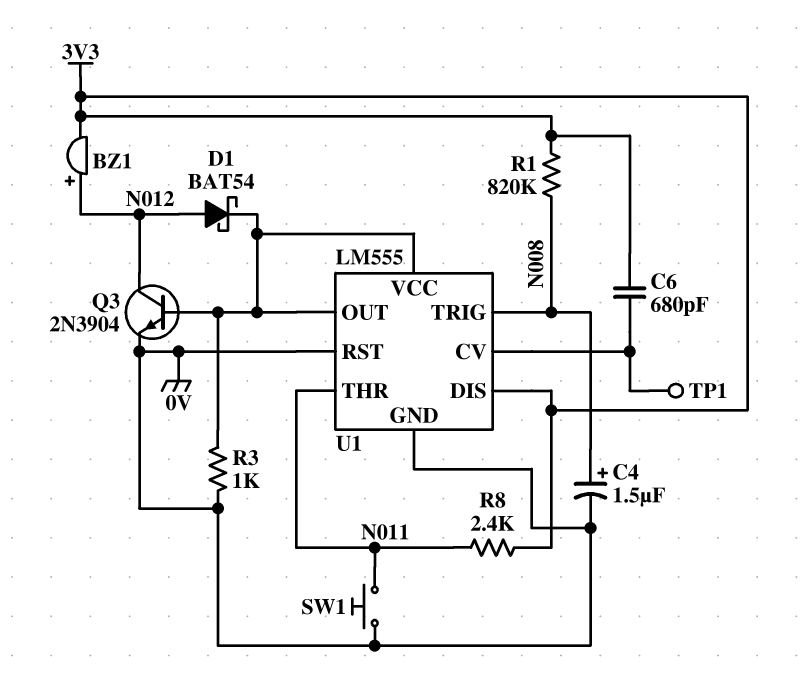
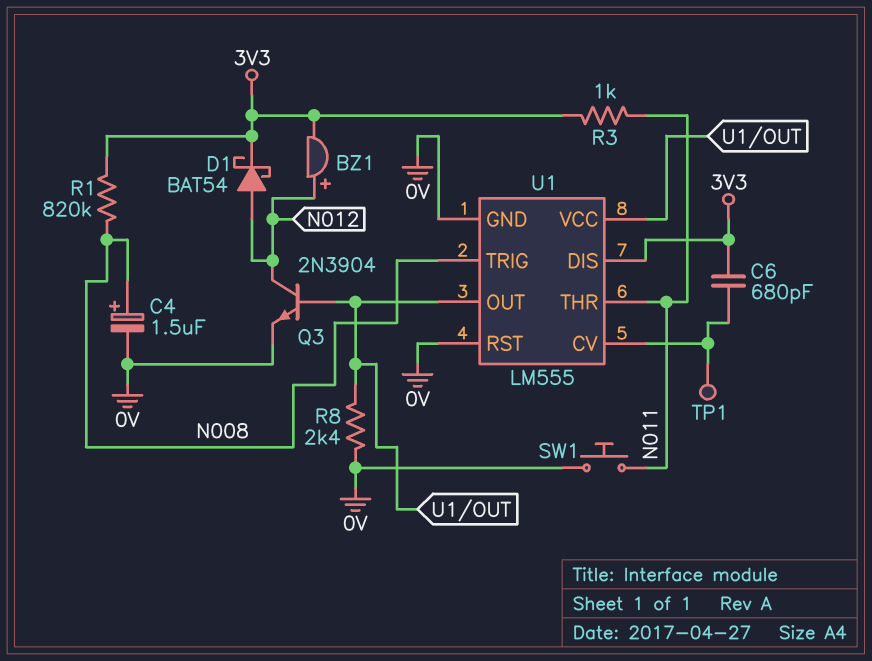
D1: schottky BAT54 (A N012, K U1/OUT) -> schottky BAT54 (A N012, K 3V3)
R3: 1k (0V, U1/OUT) -> 1k (3V3, N011)
R8: 2.4k (3V3, N011) -> 2.4k (0V, U1/OUT)

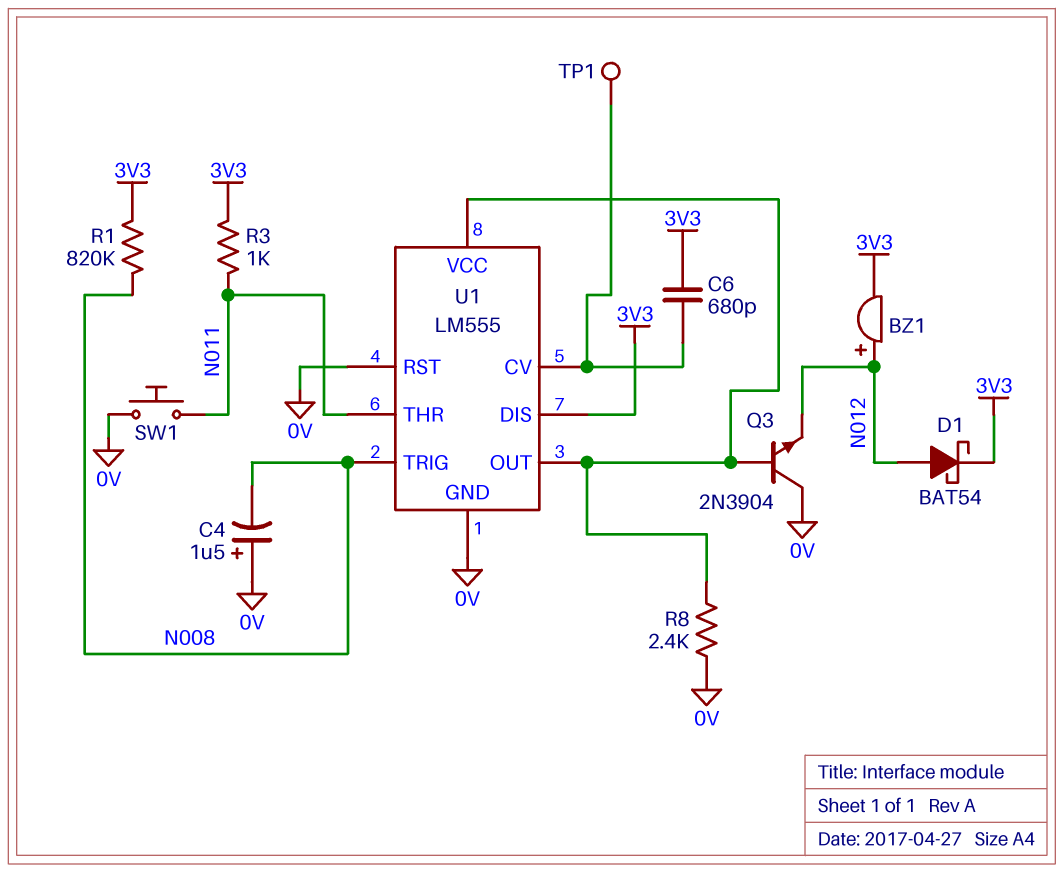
C4: 1.5uF (plus N008, minus 0V) -> 1.5uF (plus 0V, minus N008)
Q3: NPN 2N3904 (B U1/OUT, C N012, E 0V) -> NPN 2N3904 (B U1/OUT, C 0V, E N012)

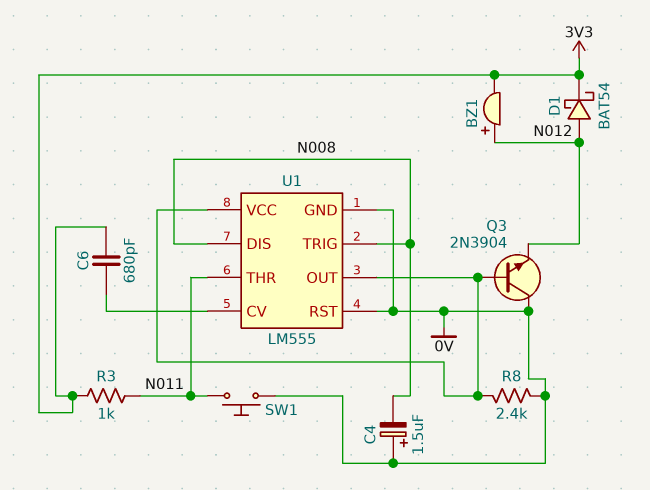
R1: 820k (3V3, N008) -> none
TP1: test point (U1/CV) -> none
U1 pin DIS: 3V3 -> N008

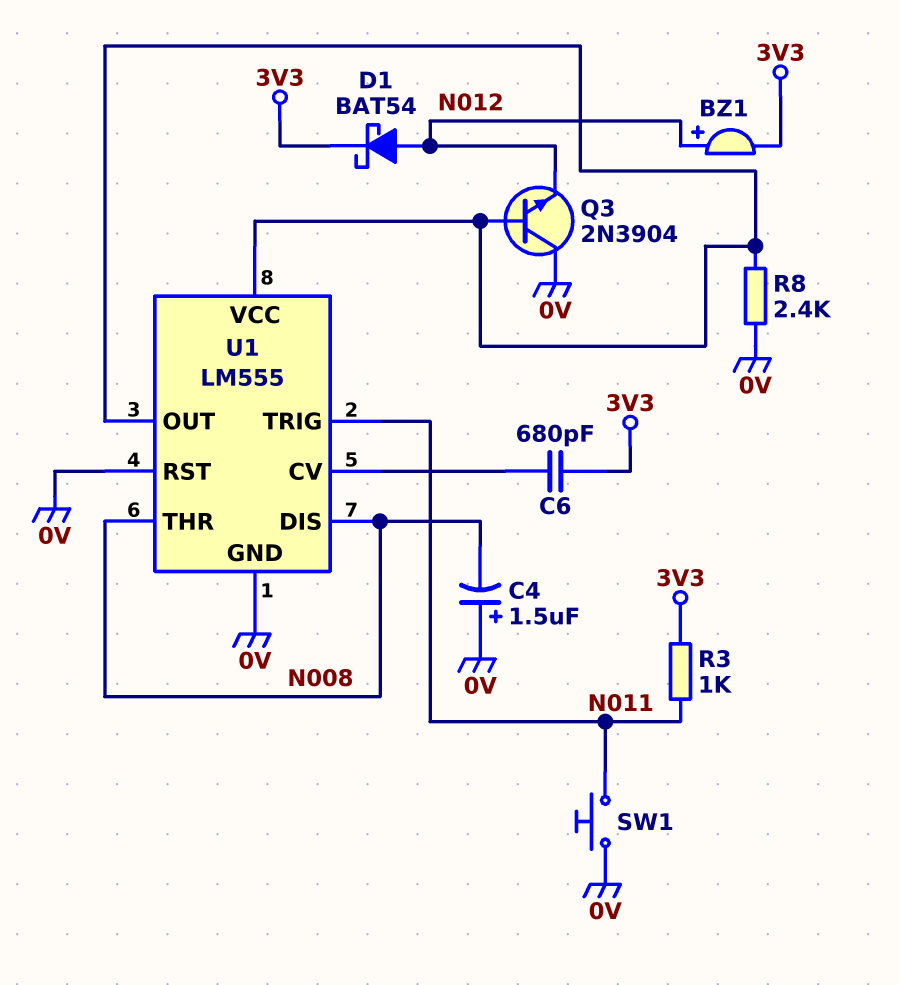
U1 pin THR: N011 -> N008
U1 pin TRIG: N008 -> N011

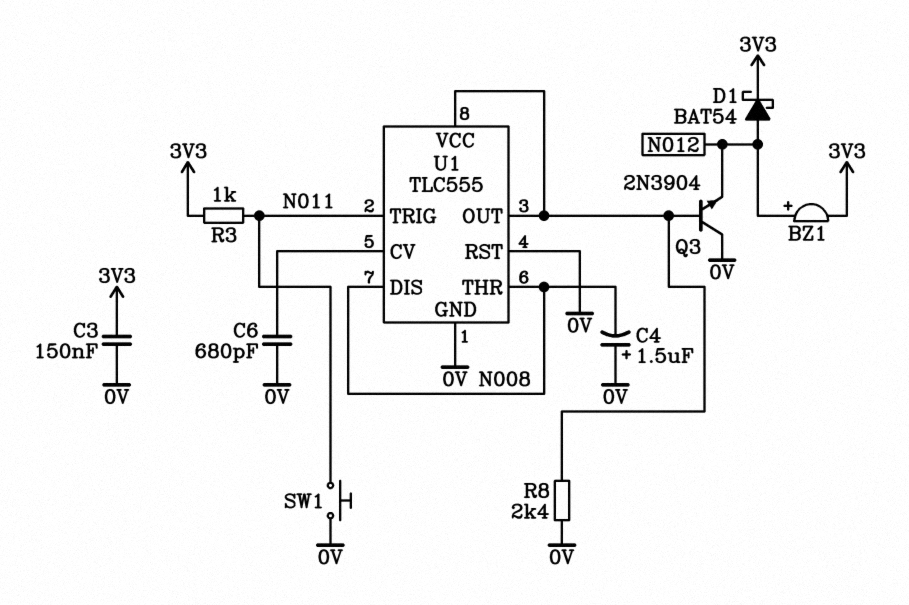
C3: none -> 150nF (0V, 3V3)
C6: 680pF (3V3, U1/CV) -> 680pF (0V, U1/CV)
U1: LM555 -> TLC555

